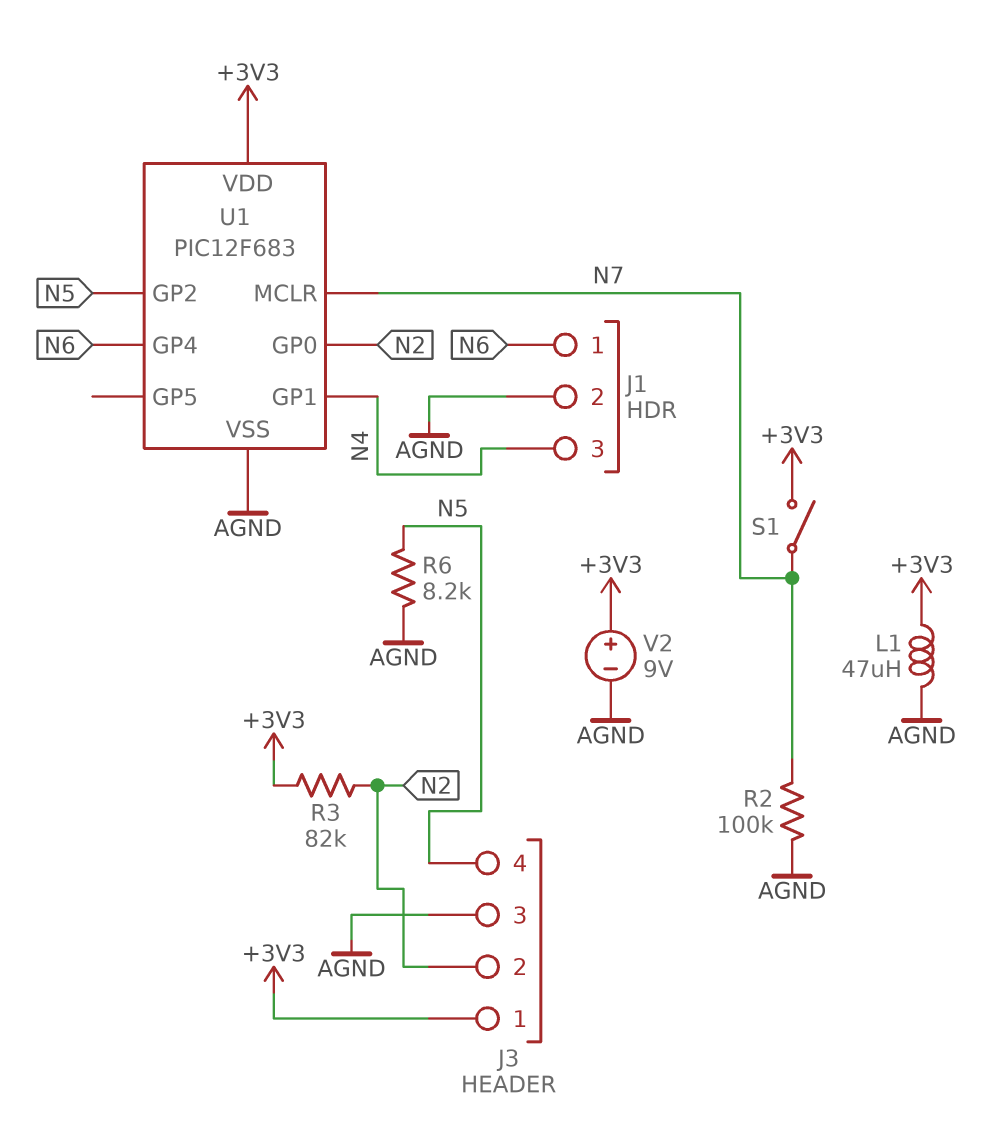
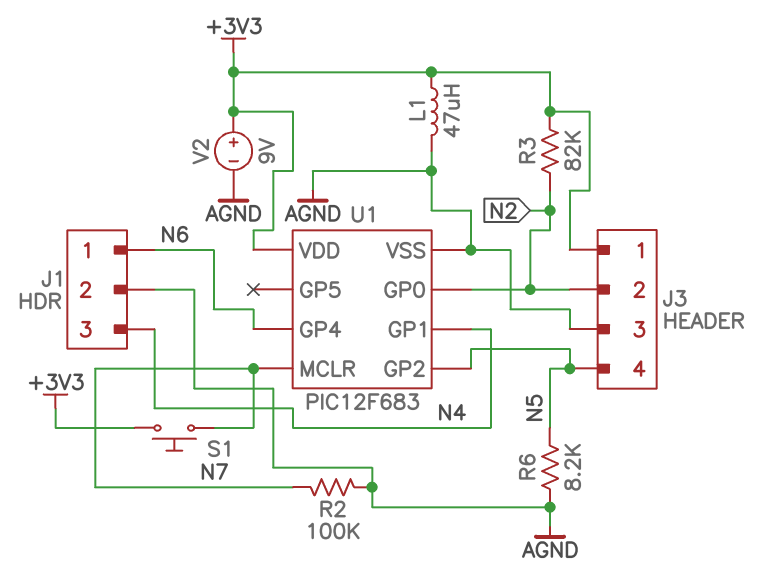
S1: switch (+3V3, N7) -> button (+3V3, N7)

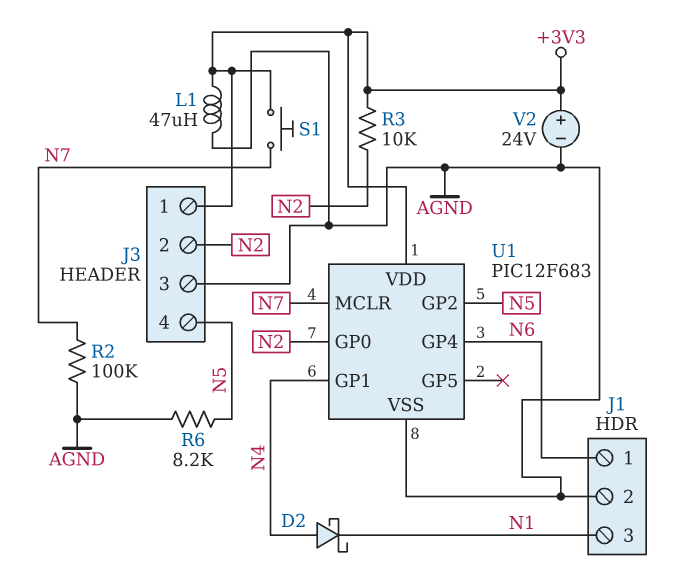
D2: none -> schottky (A N4, K N1)
J1 pin 3: N4 -> N1
R3: 82k (+3V3, N2) -> 10k (+3V3, N2)
V2: 9V (plus +3V3, minus AGND) -> 24V (plus +3V3, minus AGND)

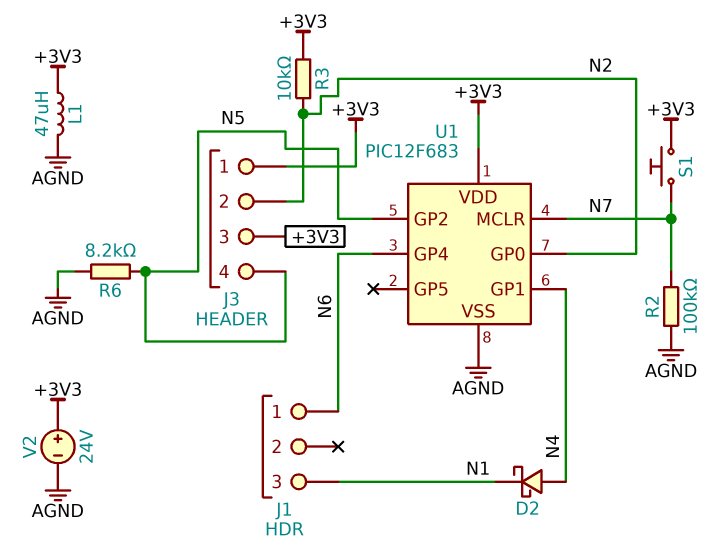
J1 pin 2: AGND -> none
J3 pin 3: AGND -> +3V3

